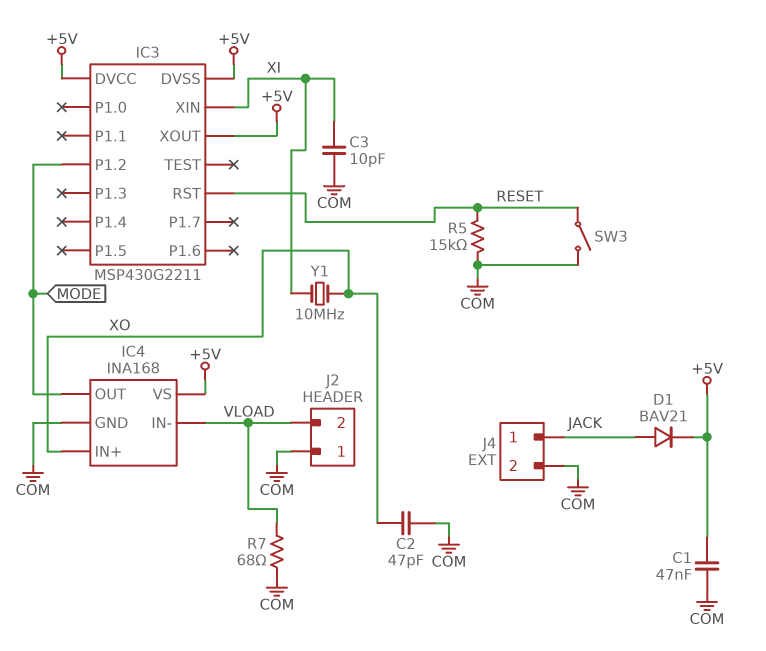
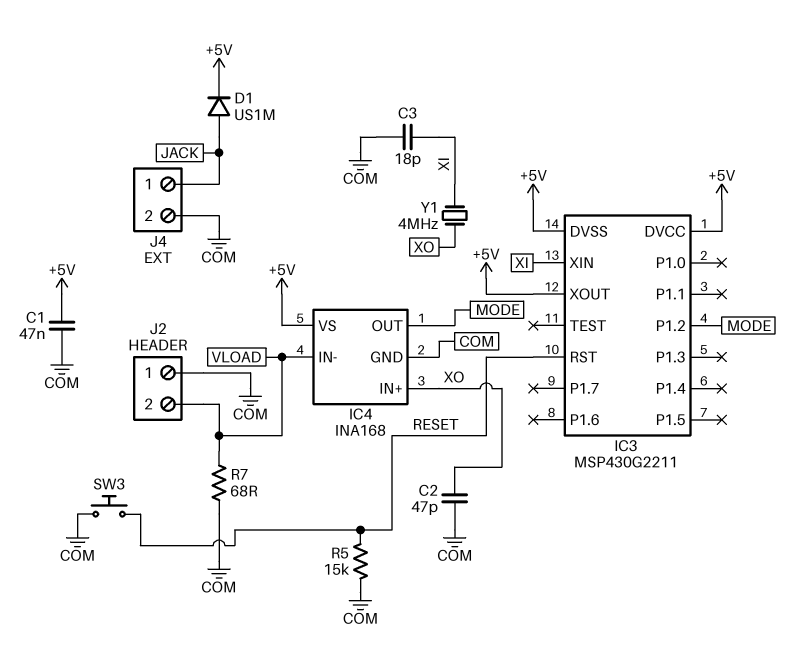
C3: 10pF (COM, XI) -> 18pF (COM, XI)
D1: diode BAV21 (A JACK, K +5V) -> diode US1M (A JACK, K +5V)
SW3: switch (COM, RESET) -> button (COM, RESET)
Y1: 10MHz (XI, XO) -> 4MHz (XI, XO)

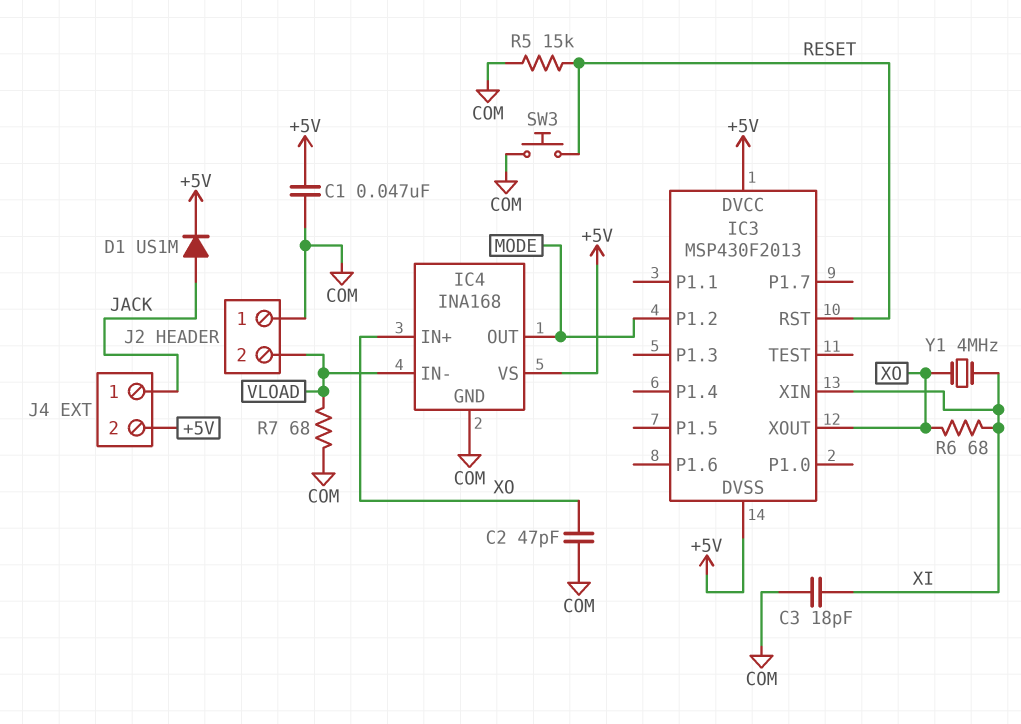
IC3: MSP430G2211 -> MSP430F2013
IC3 pin XOUT: +5V -> XO
J4 pin 2: COM -> +5V
R6: none -> 68 (XI, XO)

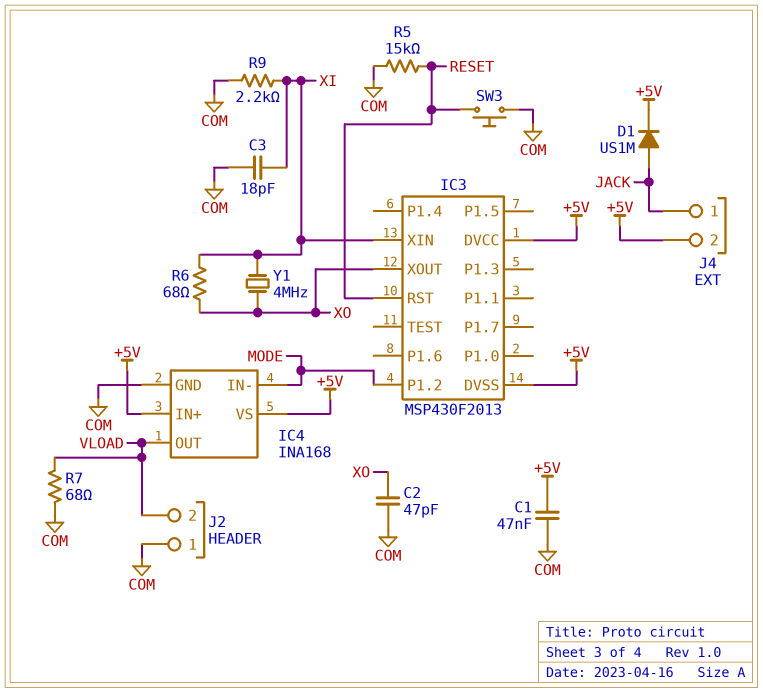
IC4 pin IN+: XO -> +5V
IC4 pin IN-: VLOAD -> MODE
IC4 pin OUT: MODE -> VLOAD
R9: none -> 2.2k (COM, XI)

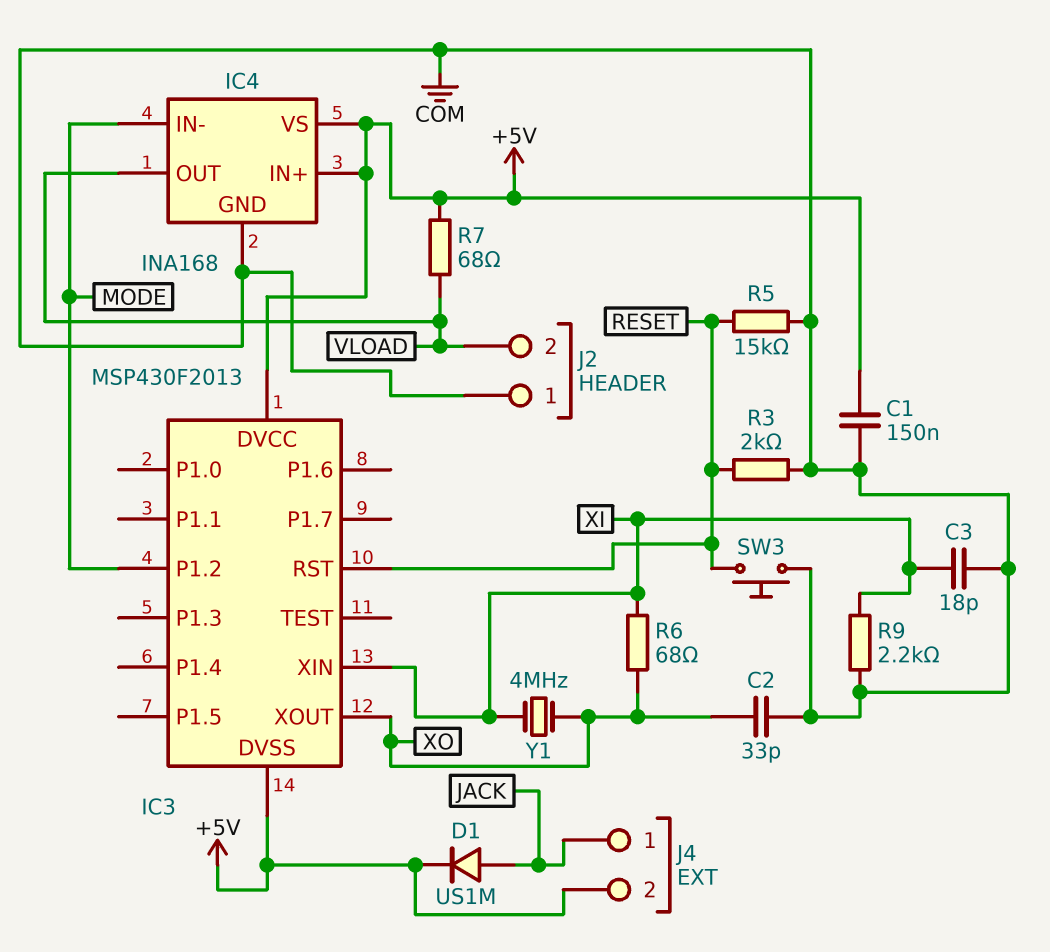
C1: 47nF (+5V, COM) -> 150nF (+5V, COM)
C2: 47pF (COM, XO) -> 33pF (COM, XO)
R3: none -> 2k (COM, RESET)
R7: 68 (COM, VLOAD) -> 68 (+5V, VLOAD)

